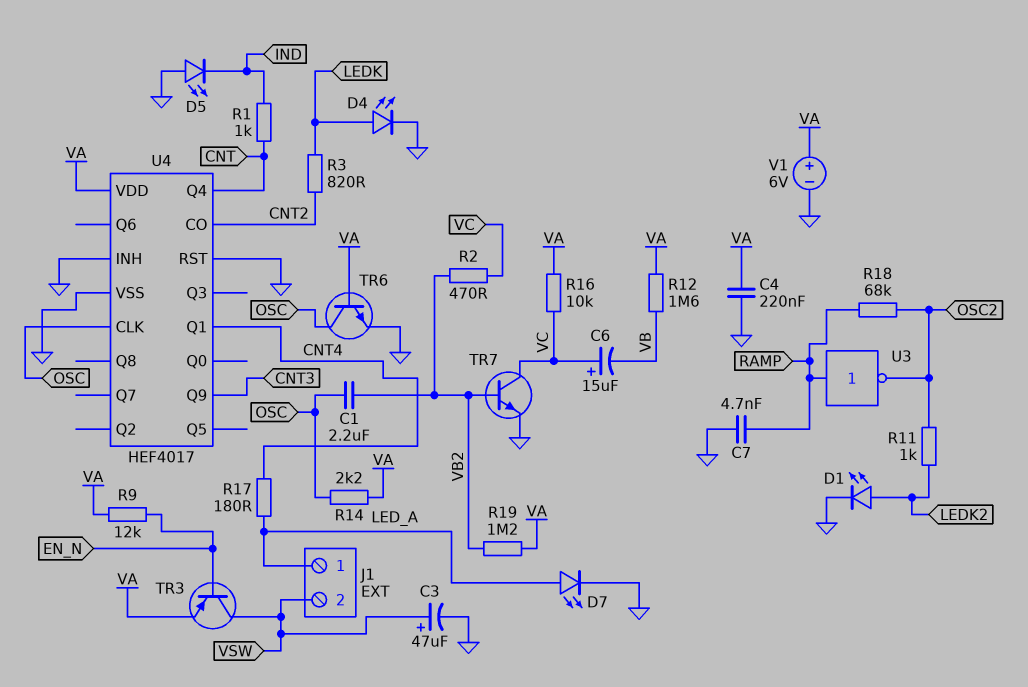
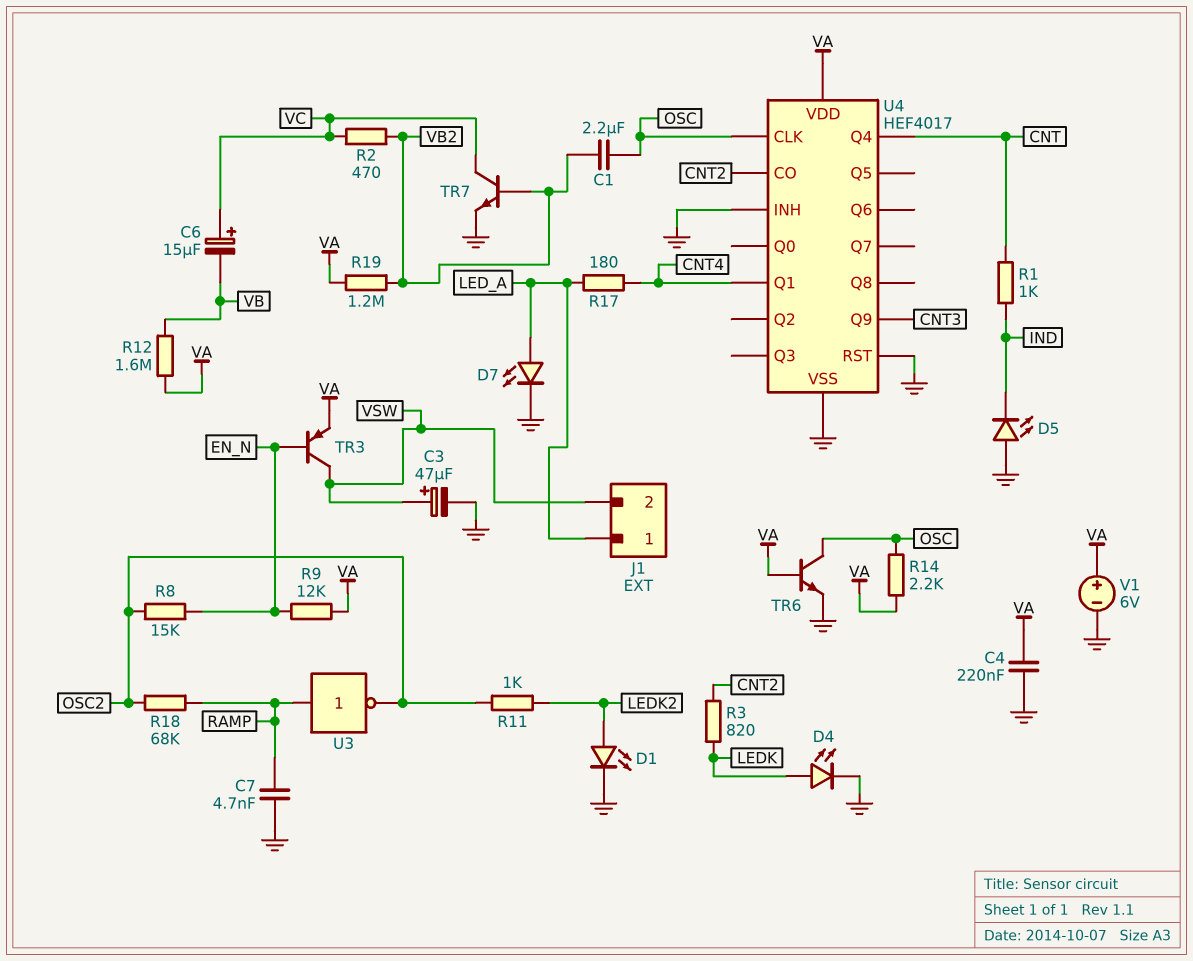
R8: none -> 15k (EN_N, OSC2)
R16: 10k (VA, VC) -> none

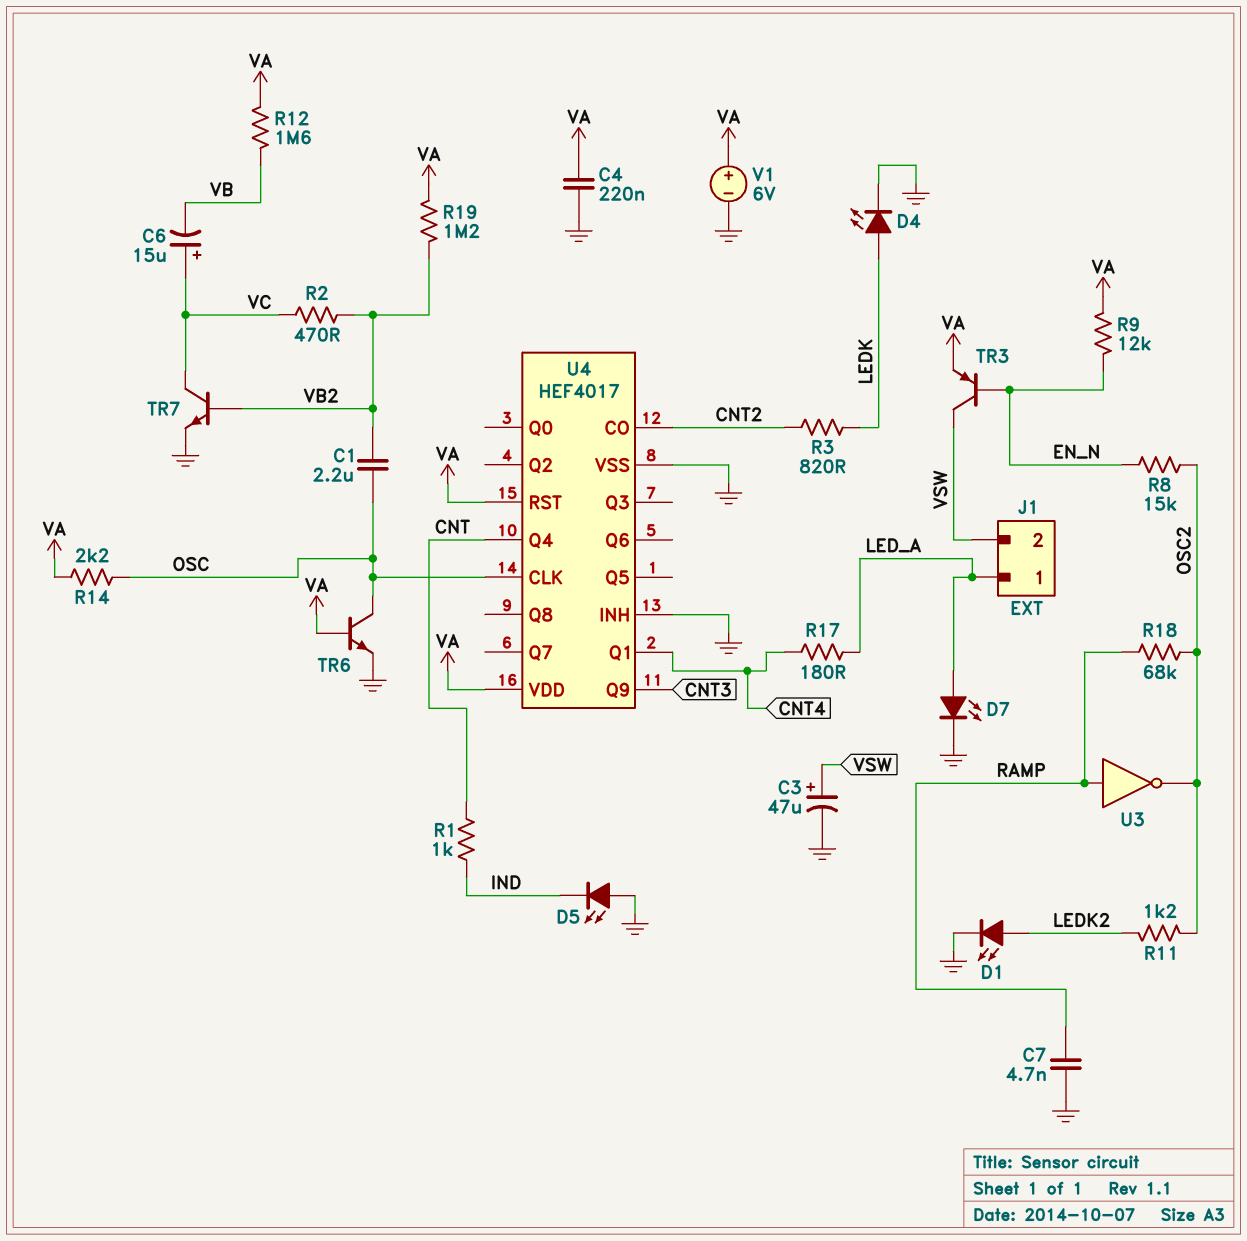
R11: 1k (LEDK2, OSC2) -> 1.2k (LEDK2, OSC2)
U4 pin RST: GND -> VA

